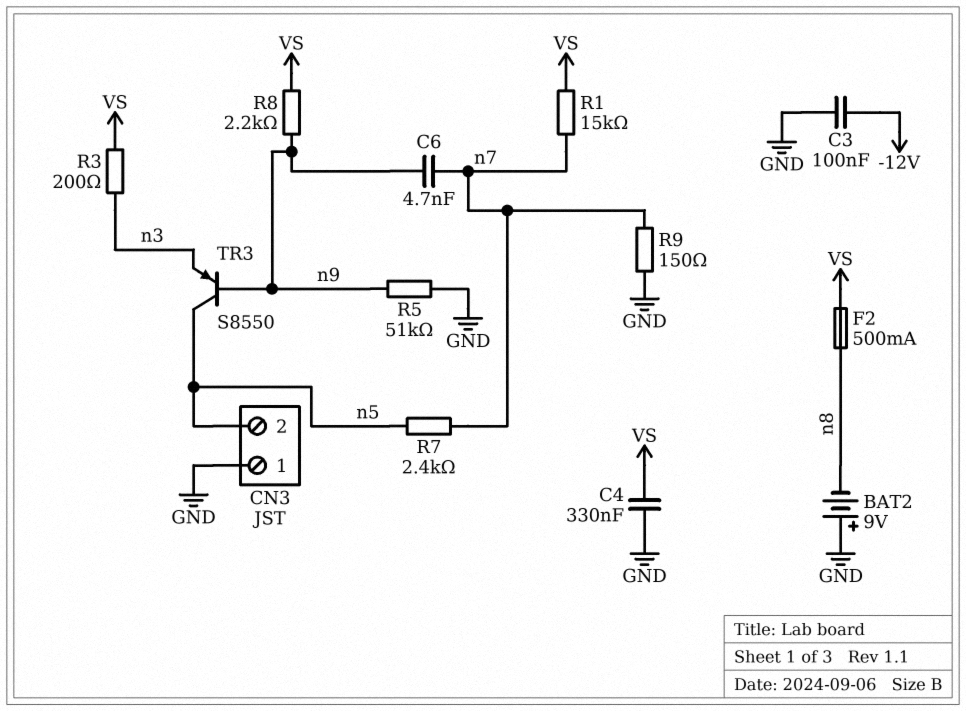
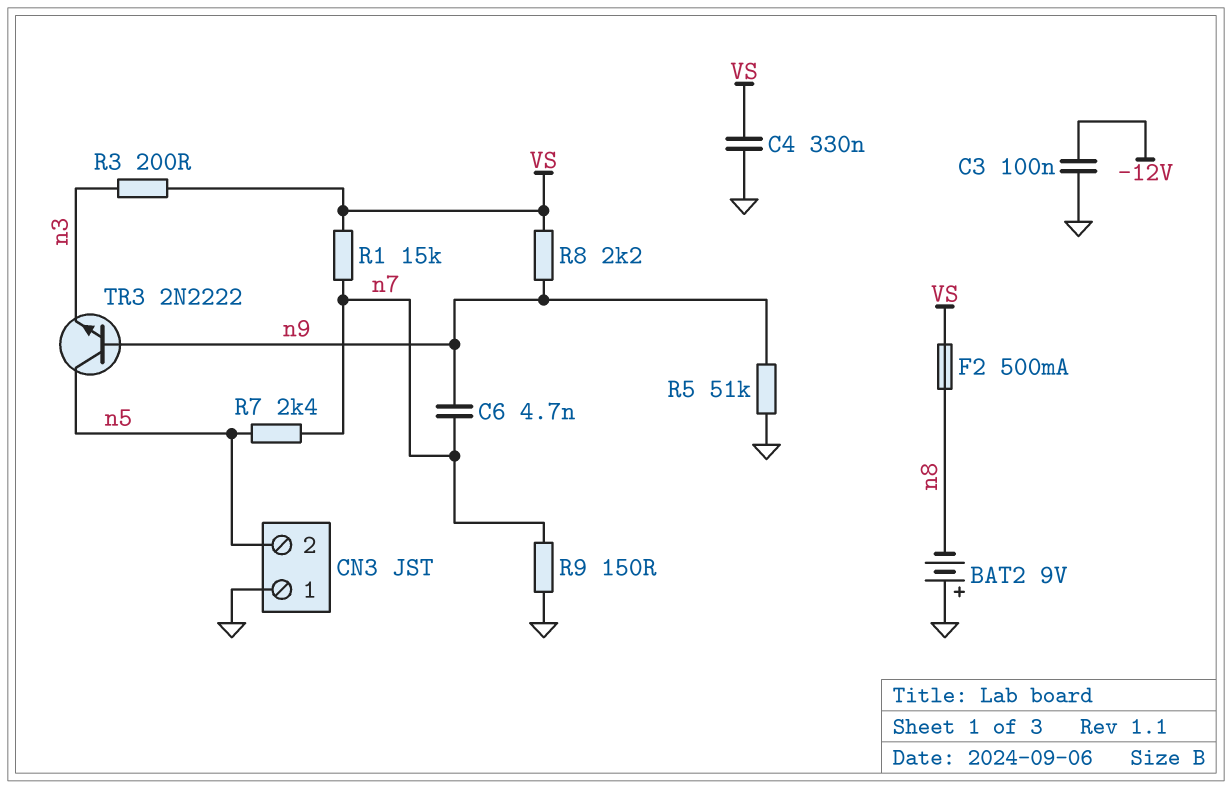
TR3: PNP S8550 (B n9, C n5, E n3) -> NPN 2N2222 (B n9, C n5, E n3)

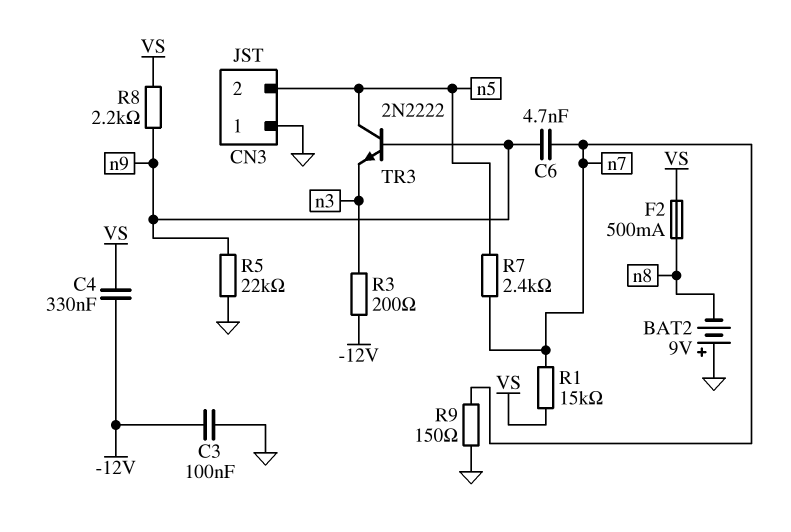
C4: 330nF (GND, VS) -> 330nF (-12V, VS)
R3: 200 (VS, n3) -> 200 (-12V, n3)
R5: 51k (GND, n9) -> 22k (GND, n9)

